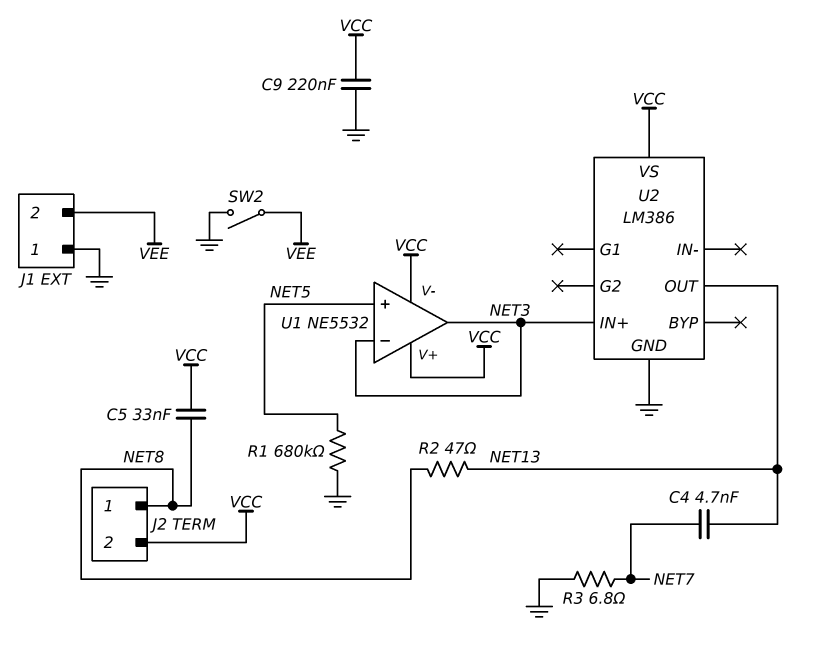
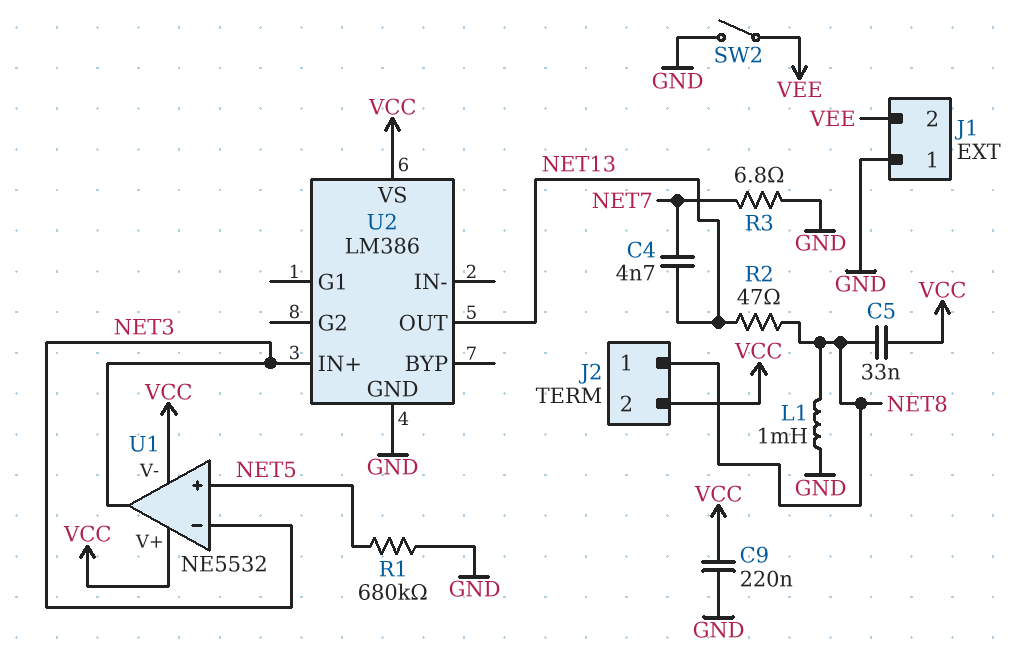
L1: none -> 1mH (GND, NET8)

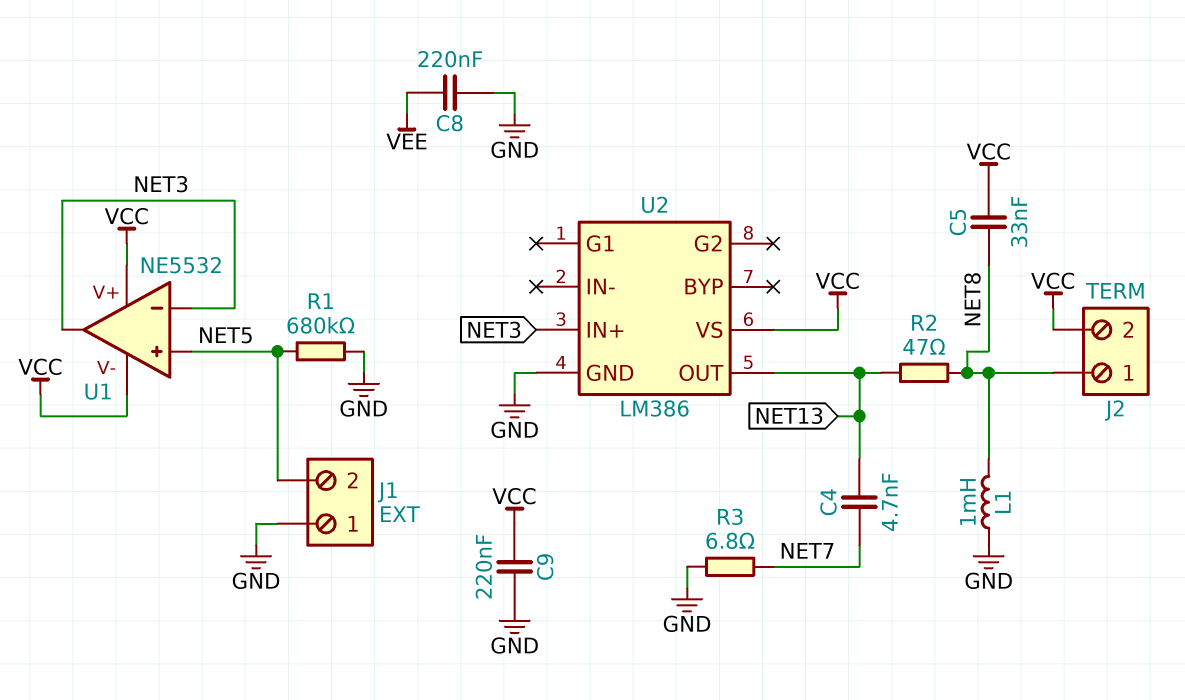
C8: none -> 220nF (GND, VEE)
J1 pin 2: VEE -> NET5
SW2: switch (GND, VEE) -> none

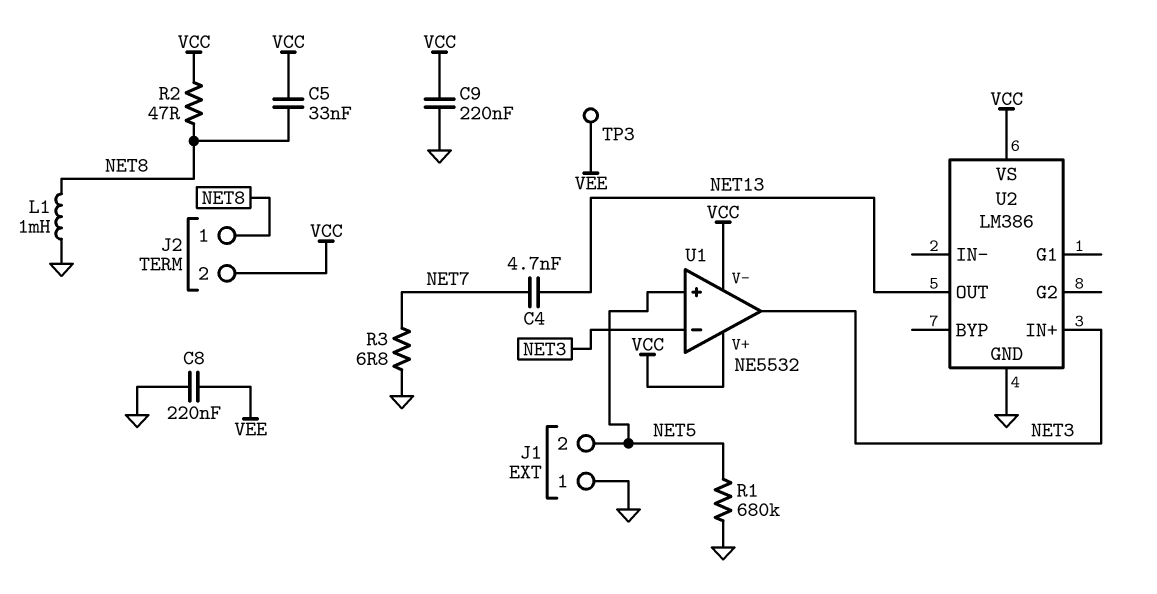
R2: 47 (NET8, NET13) -> 47 (NET8, VCC)
TP3: none -> test point (VEE)

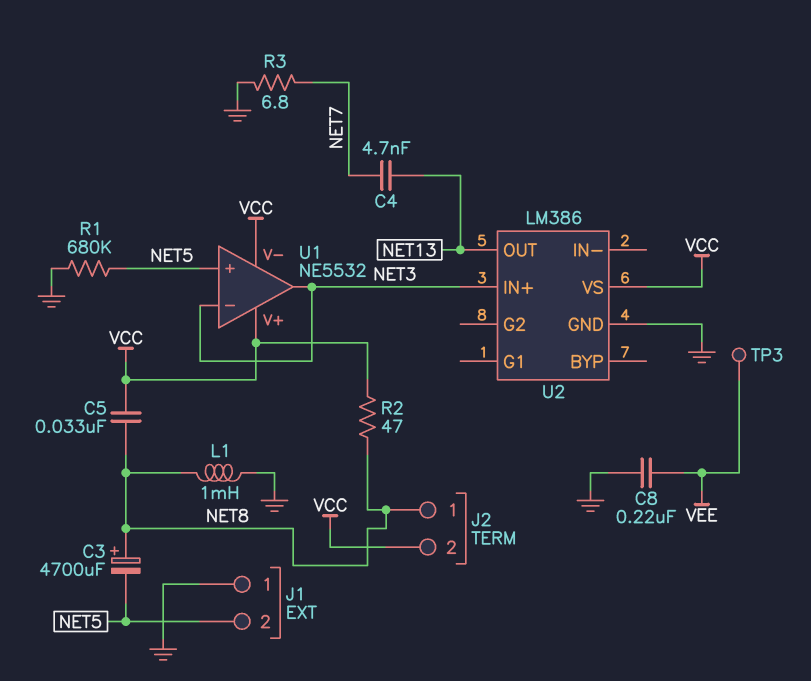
C3: none -> 4700uF (plus NET8, minus NET5)
C9: 220nF (GND, VCC) -> none

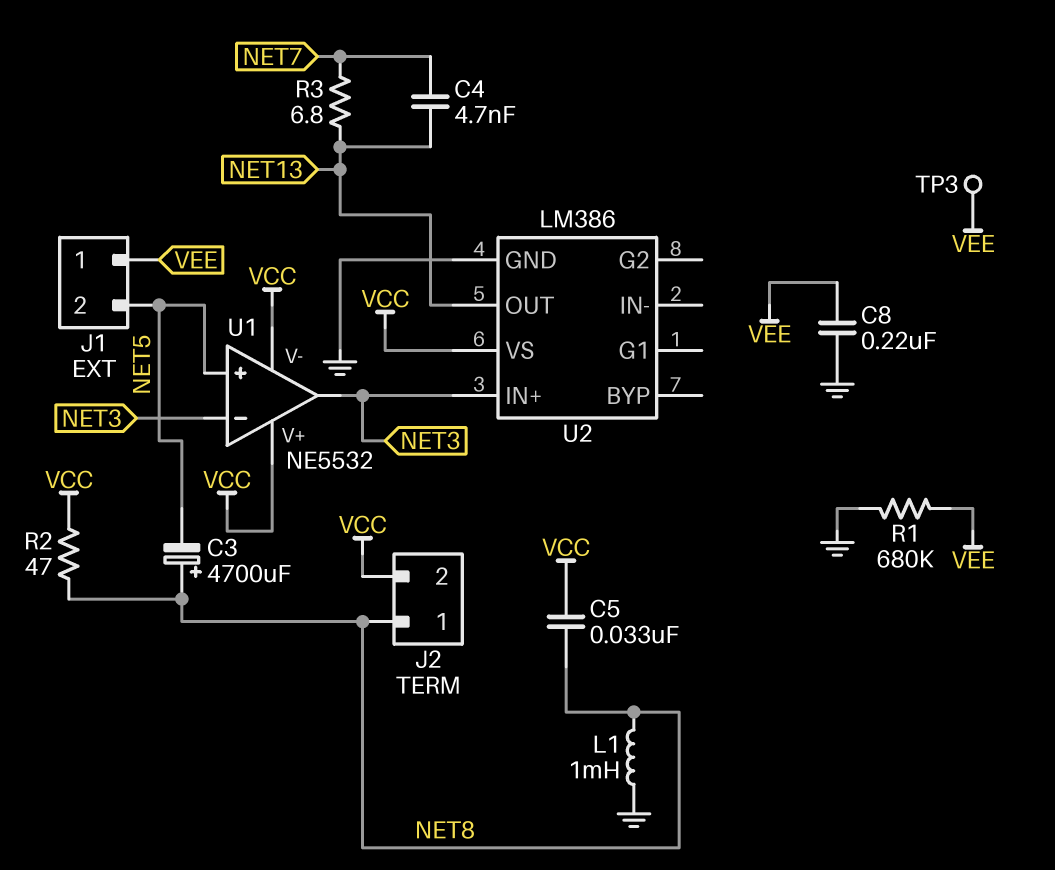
J1 pin 1: GND -> VEE
R1: 680k (GND, NET5) -> 680k (GND, VEE)
R3: 6.8 (GND, NET7) -> 6.8 (NET7, NET13)

